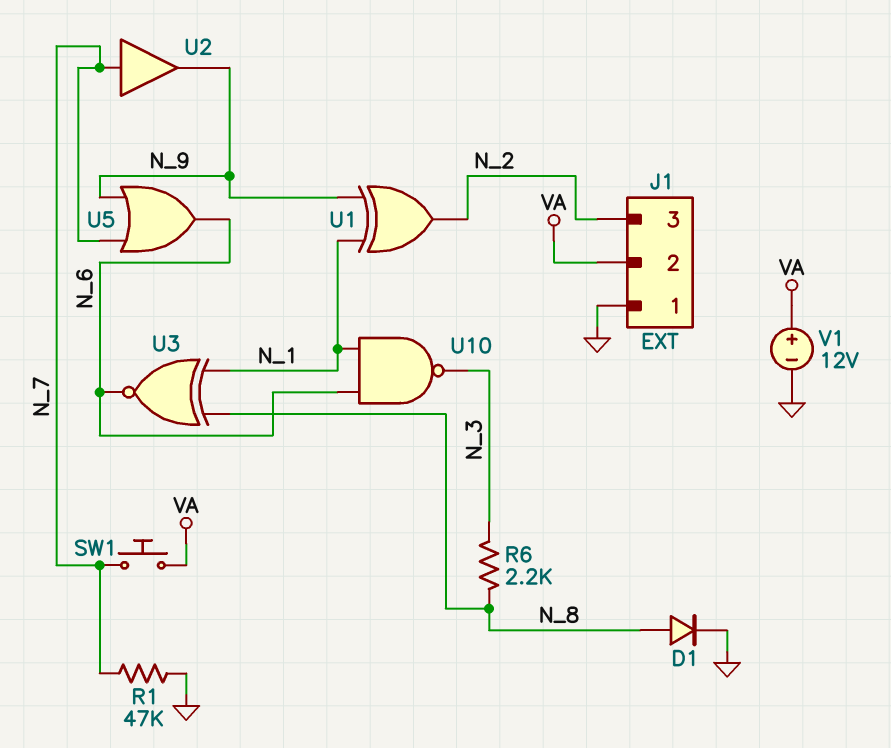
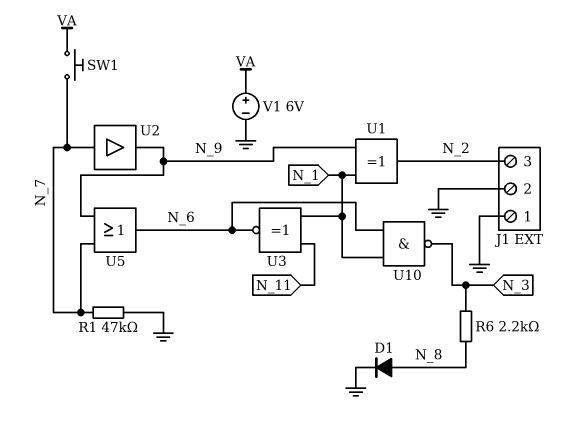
J1 pin 2: VA -> GND
U3: XNOR (in N_1, in N_8, out N_6) -> XNOR (in N_1, in N_11, out N_6)
V1: 12V (plus VA, minus GND) -> 6V (plus VA, minus GND)

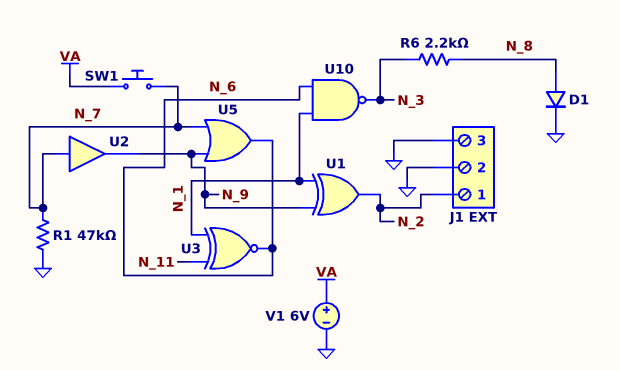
J1 pin 1: GND -> N_2
J1 pin 3: N_2 -> GND

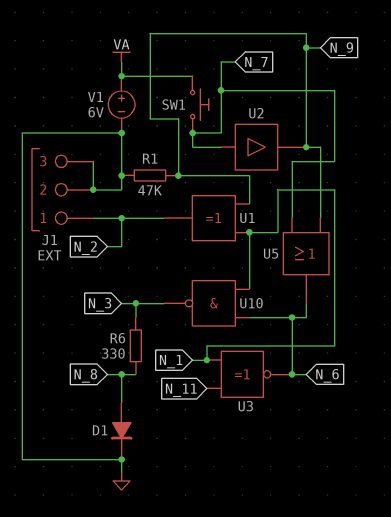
R1: 47k (GND, N_7) -> 47k (GND, N_9)
R6: 2.2k (N_3, N_8) -> 330 (N_3, N_8)

